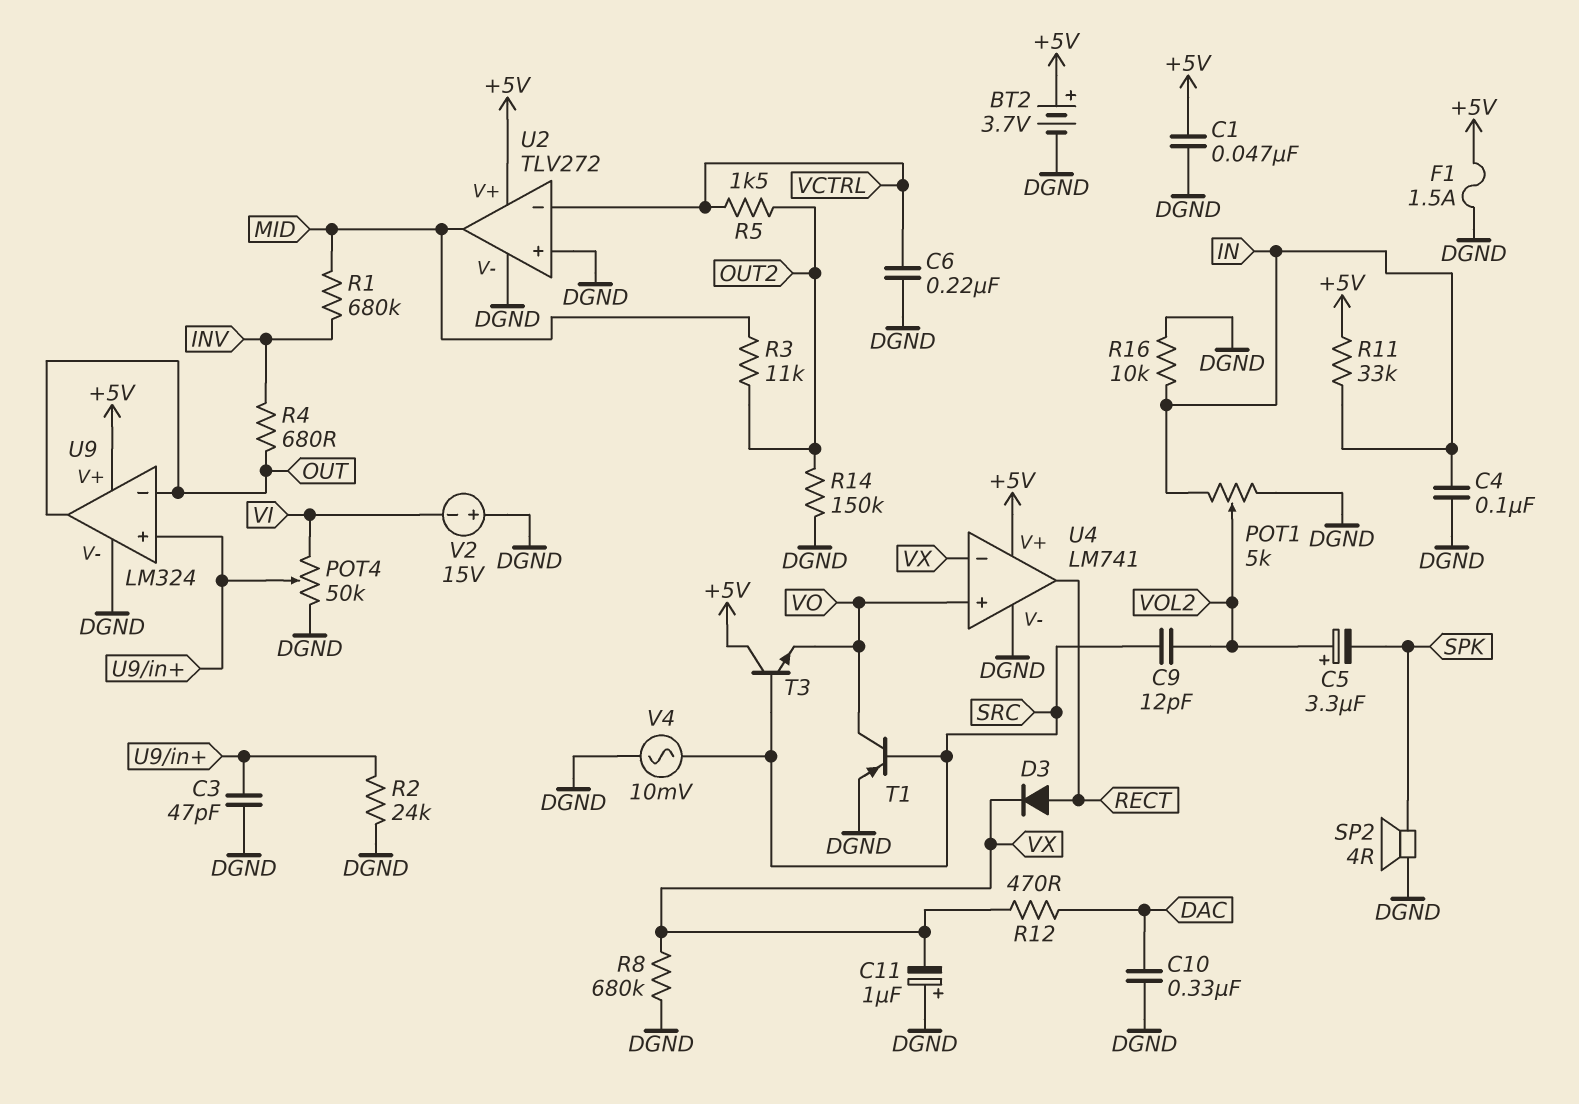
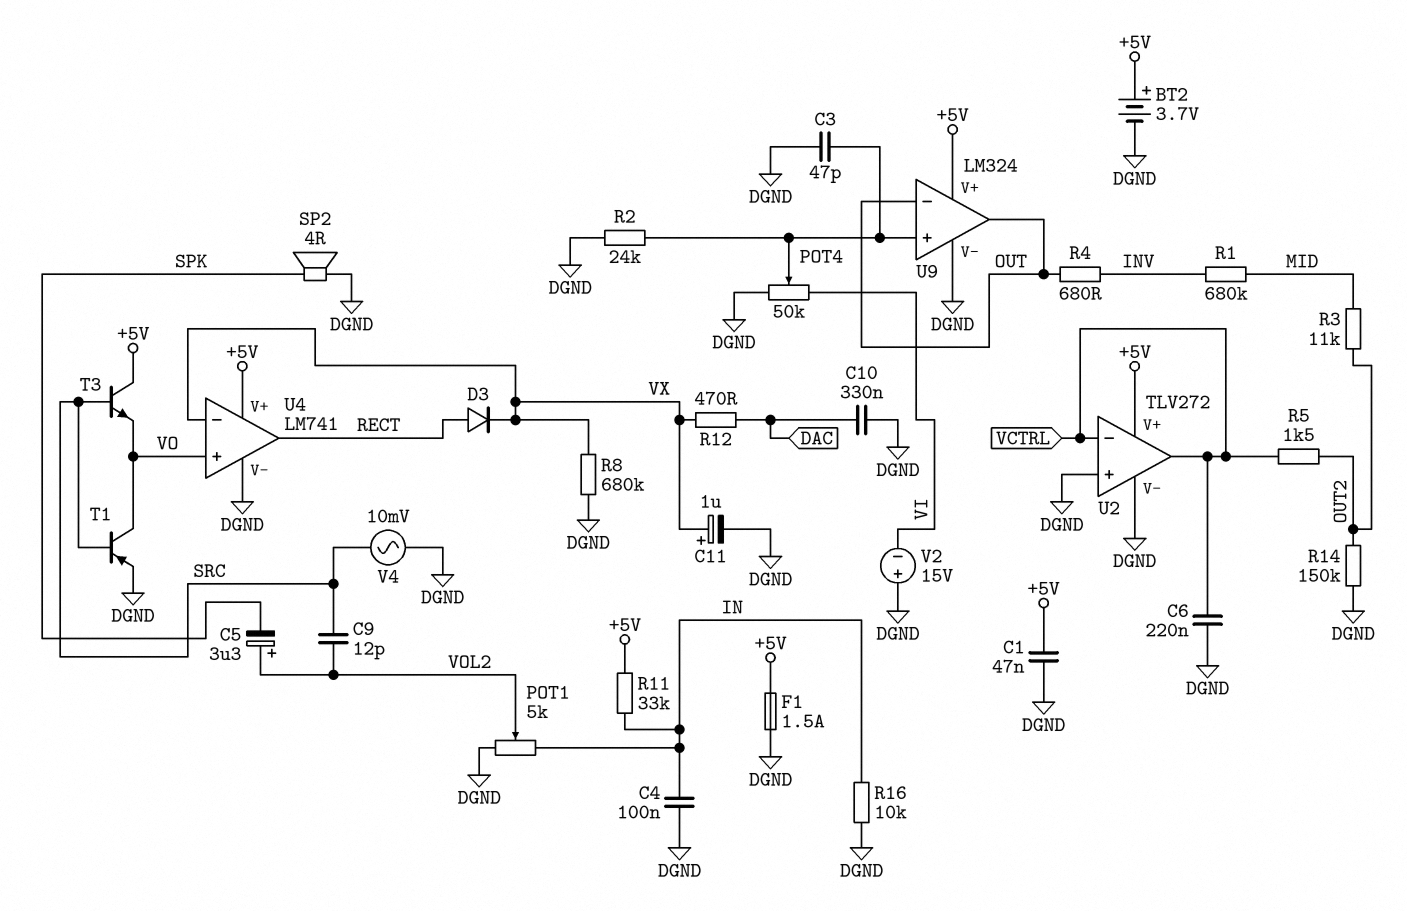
C11: 1uF (plus DGND, minus VX) -> 1uF (plus VX, minus DGND)
U2 pin out: MID -> VCTRL

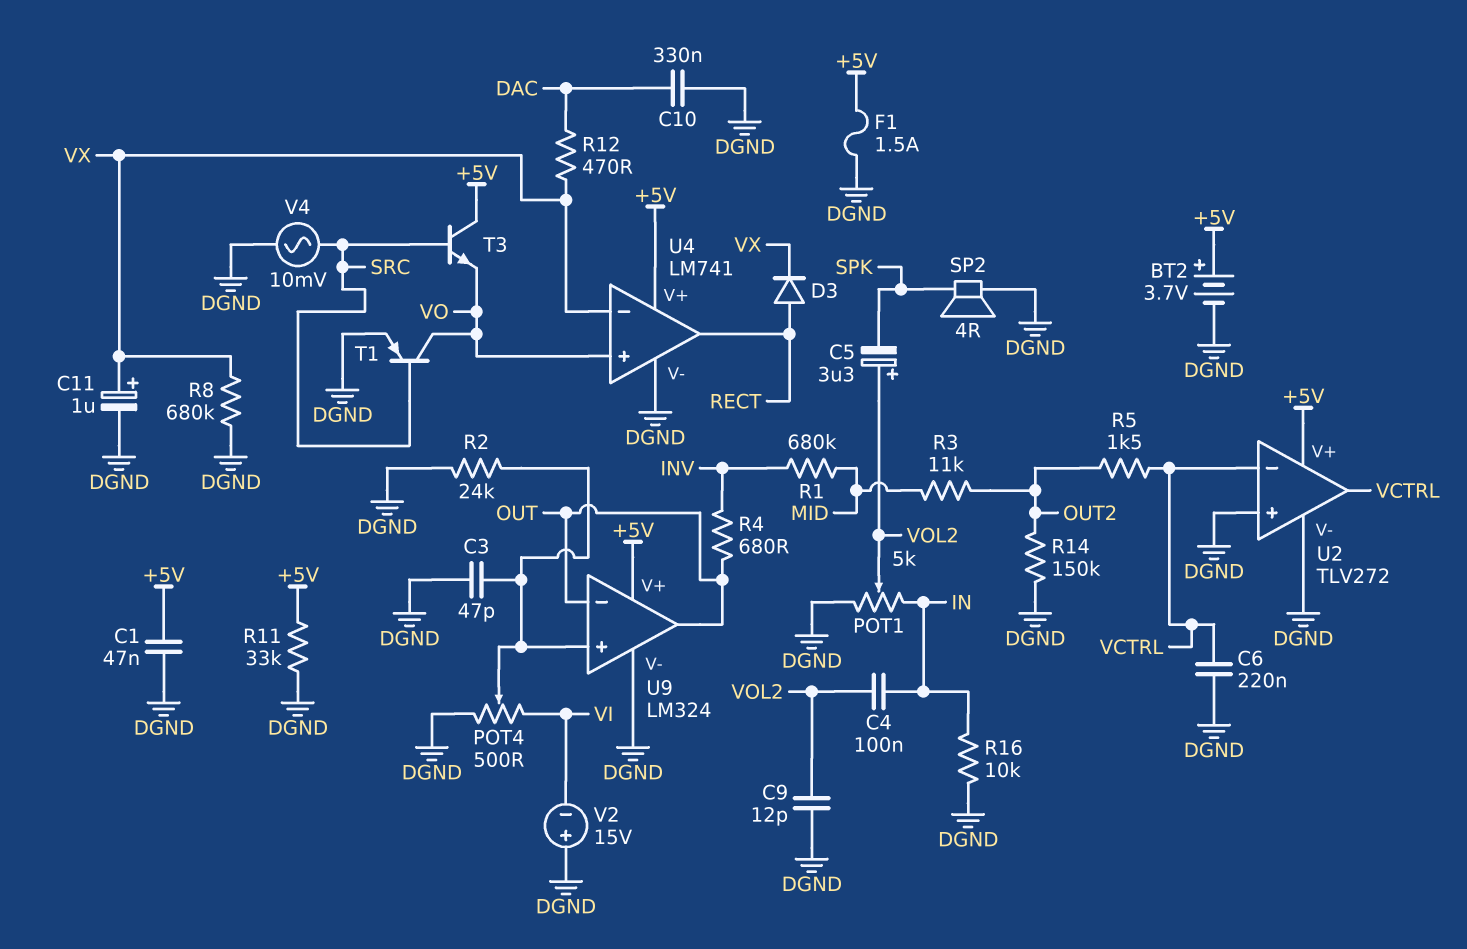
C4: 100nF (DGND, IN) -> 100nF (IN, VOL2)
C9: 12pF (SRC, VOL2) -> 12pF (DGND, VOL2)
POT4: 50k (DGND, VI, wiper U9/in+) -> 500 (DGND, VI, wiper U9/in+)
R11: 33k (+5V, IN) -> 33k (+5V, DGND)

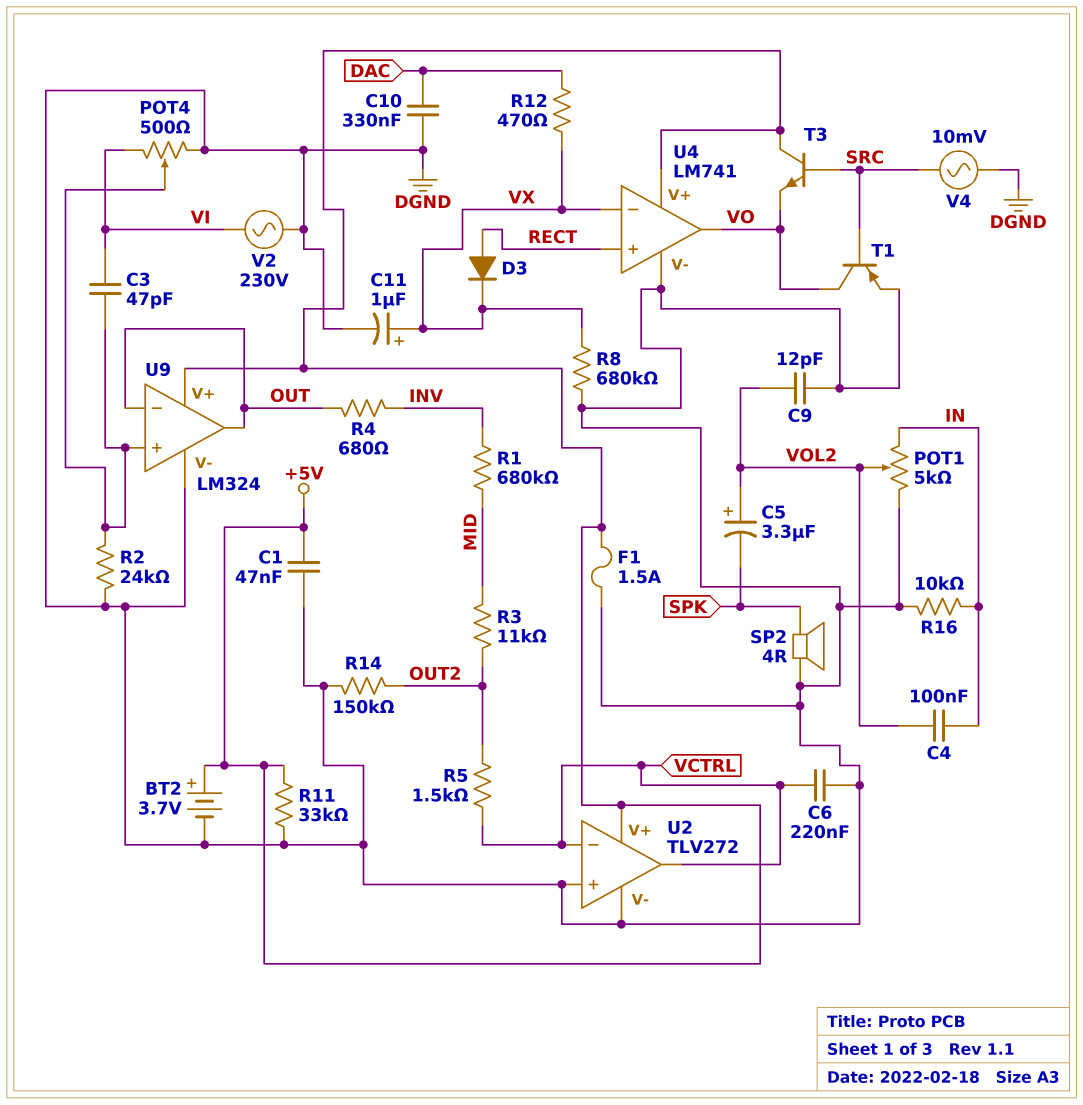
C3: 47pF (DGND, U9/in+) -> 47pF (U9/in+, VI)
U4 pin in+: VO -> RECT
U4 pin out: RECT -> VO
V2: 15V (plus DGND, minus VI) -> AC 230V (DGND, VI)

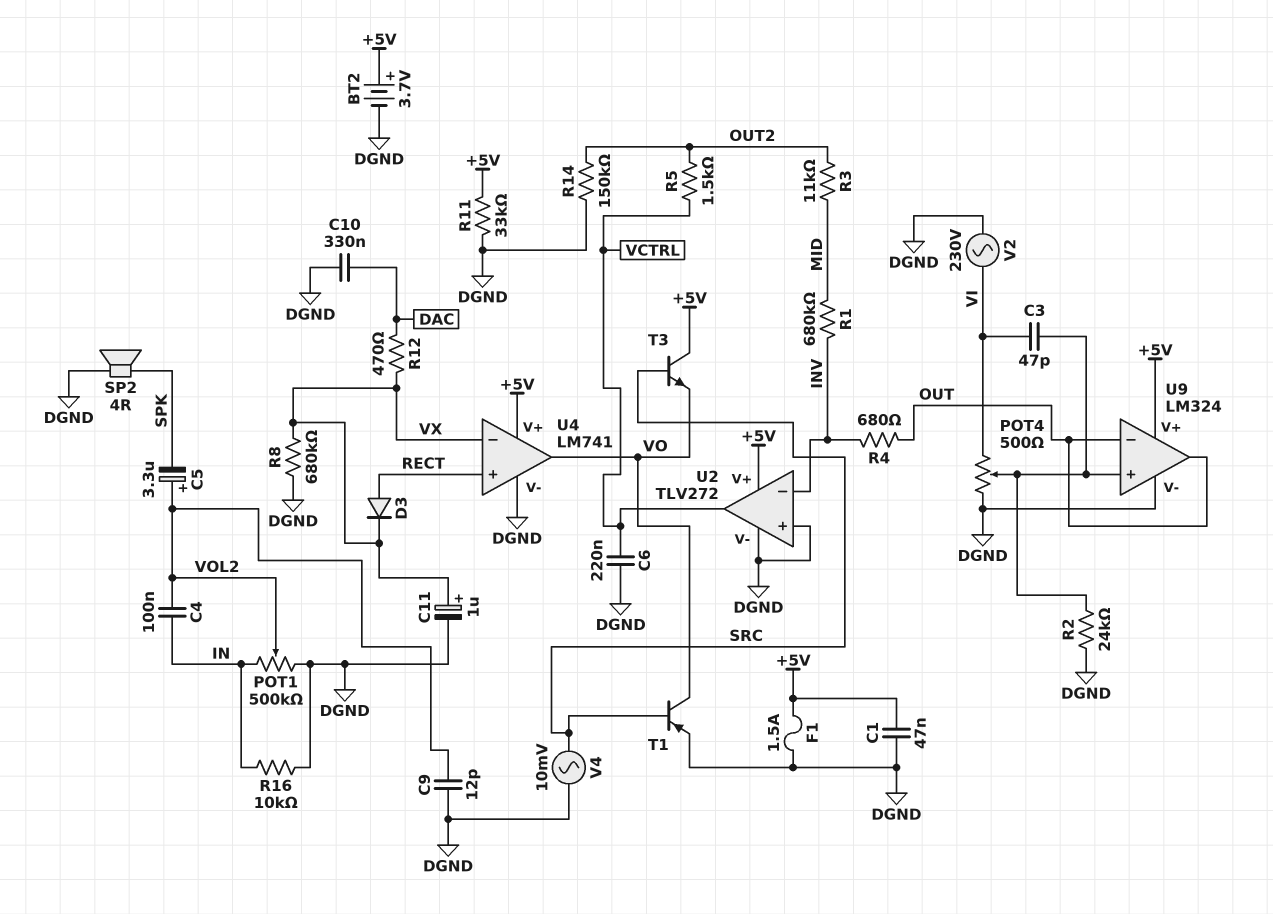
POT1: 5k (DGND, IN, wiper VOL2) -> 500k (DGND, IN, wiper VOL2)
U2 pin in-: VCTRL -> INV

